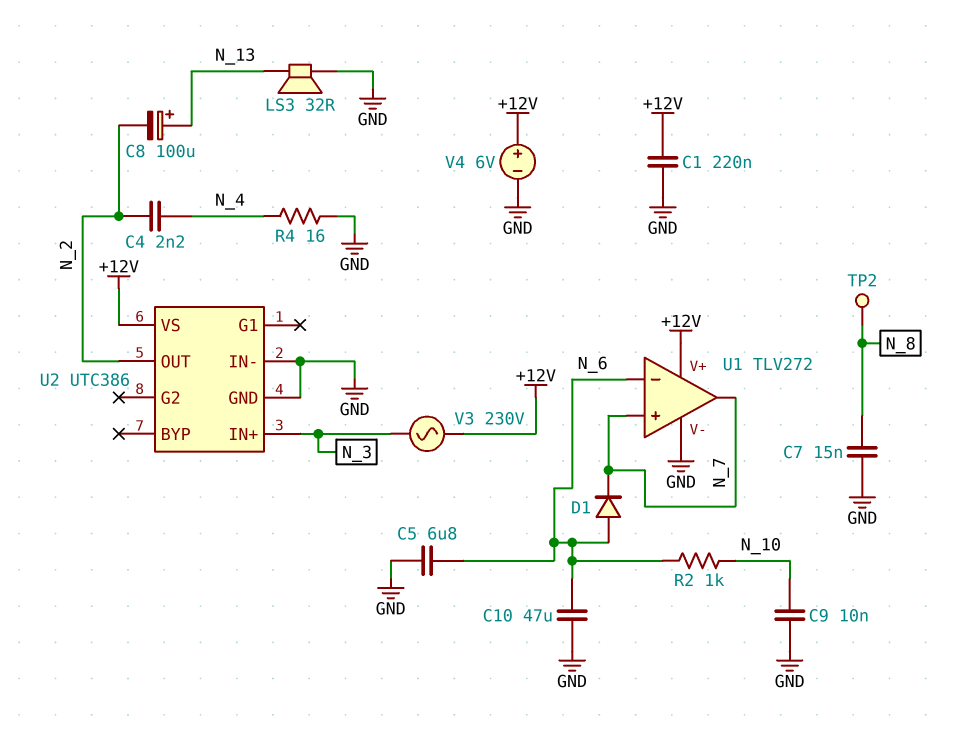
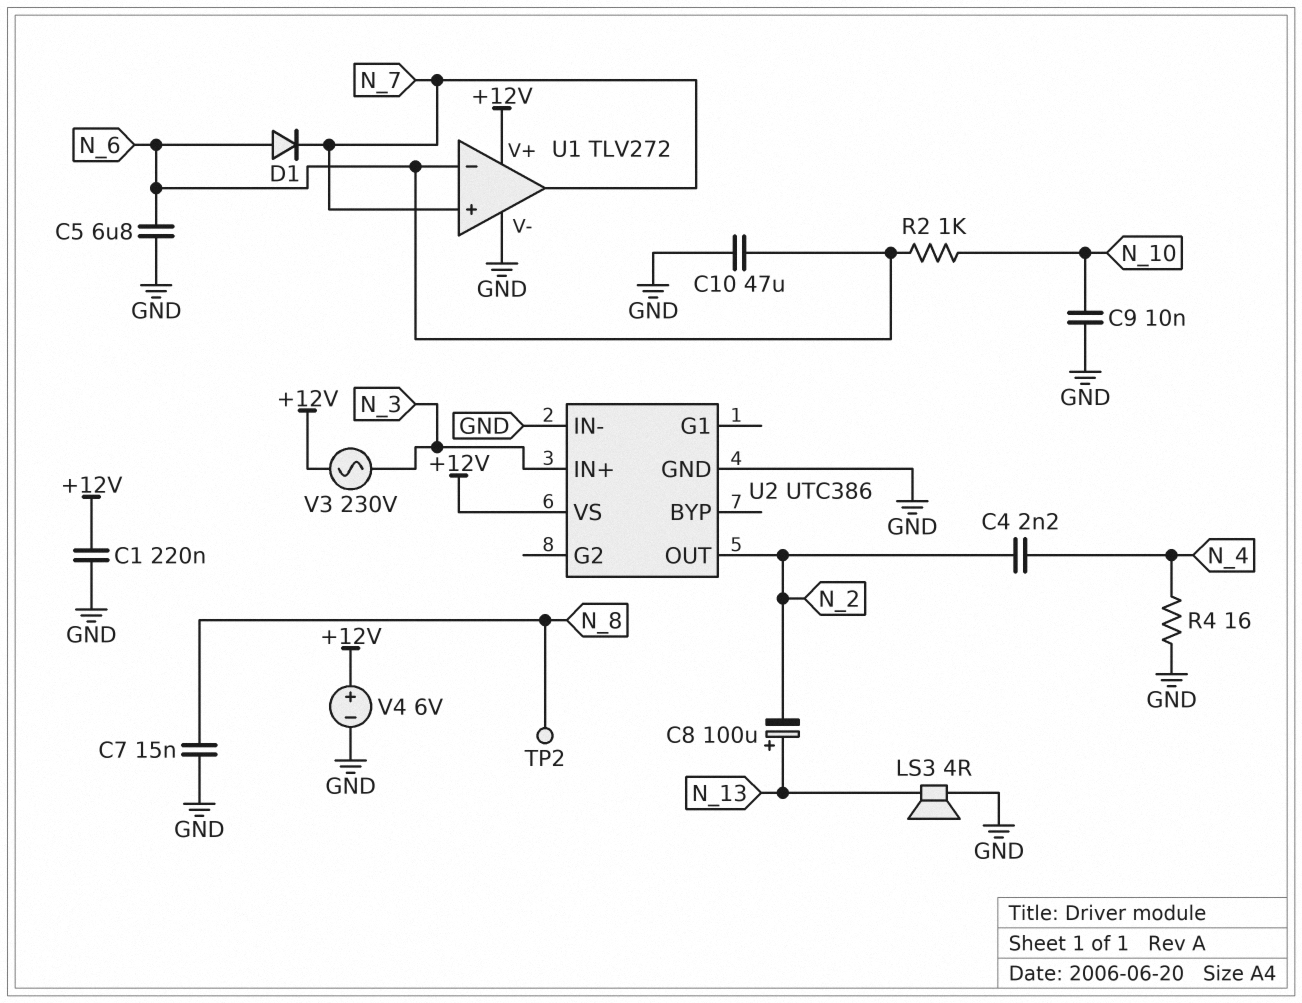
LS3: speaker 32R (GND, N_13) -> speaker 4R (GND, N_13)

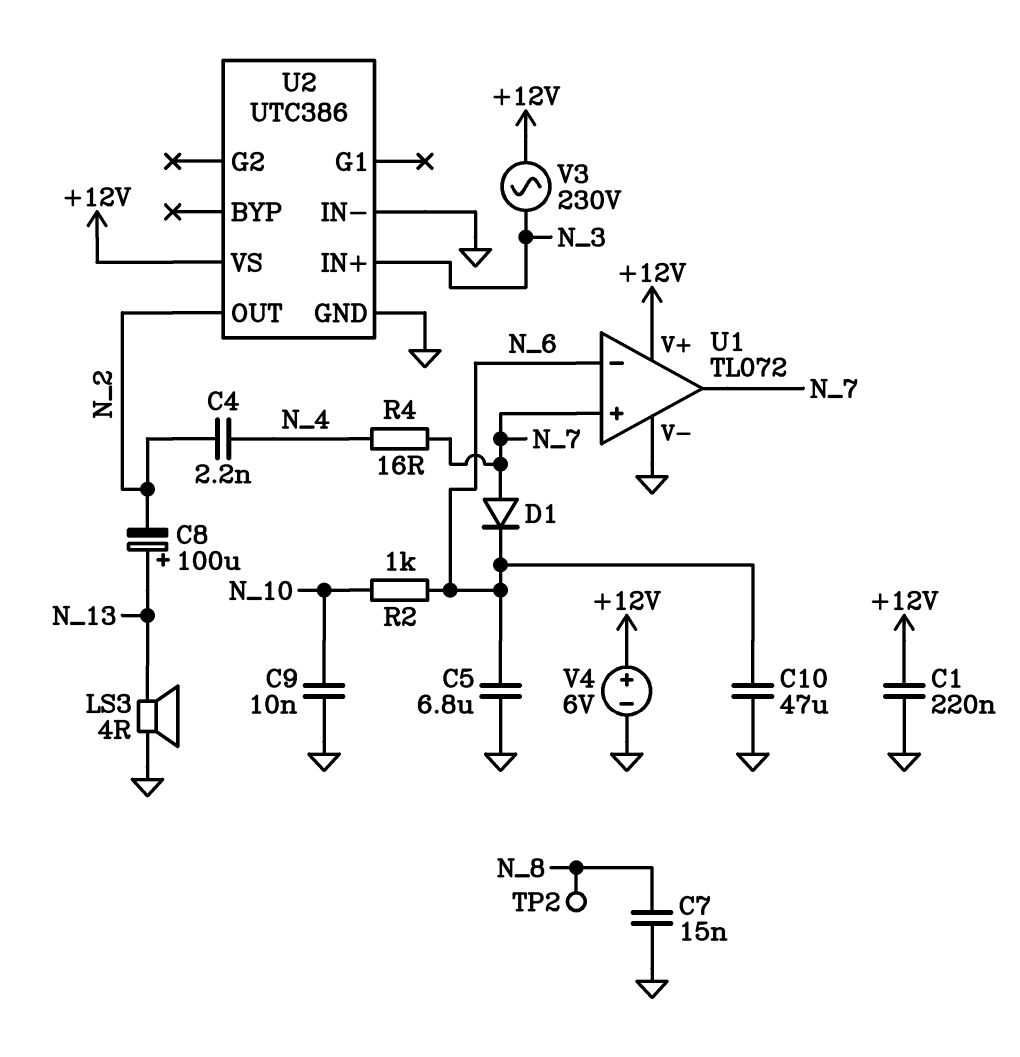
D1: diode (A N_6, K N_7) -> diode (A N_7, K N_6)
R4: 16 (GND, N_4) -> 16 (N_4, N_7)
U1: TLV272 -> TL072

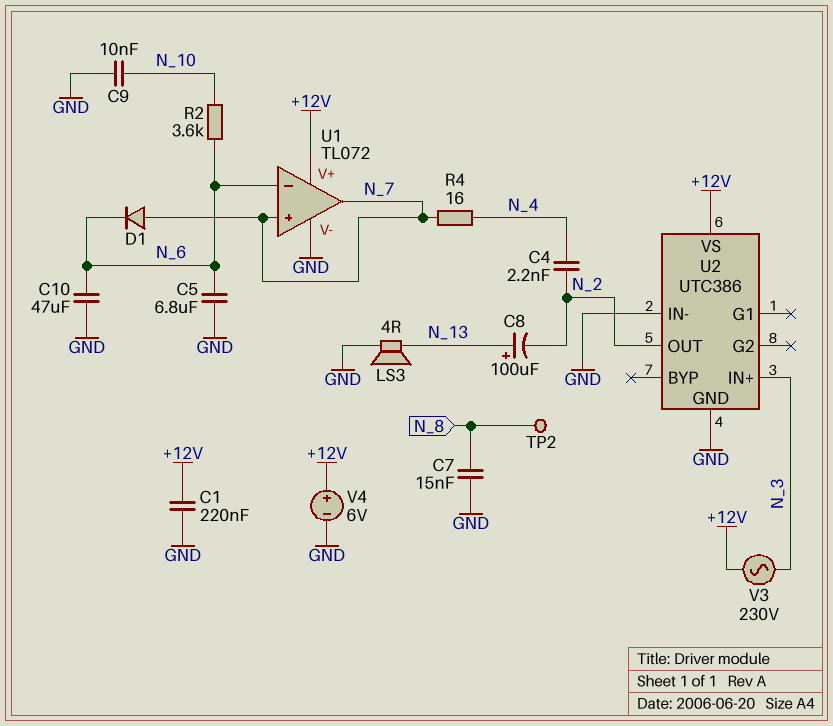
R2: 1k (N_6, N_10) -> 3.6k (N_6, N_10)

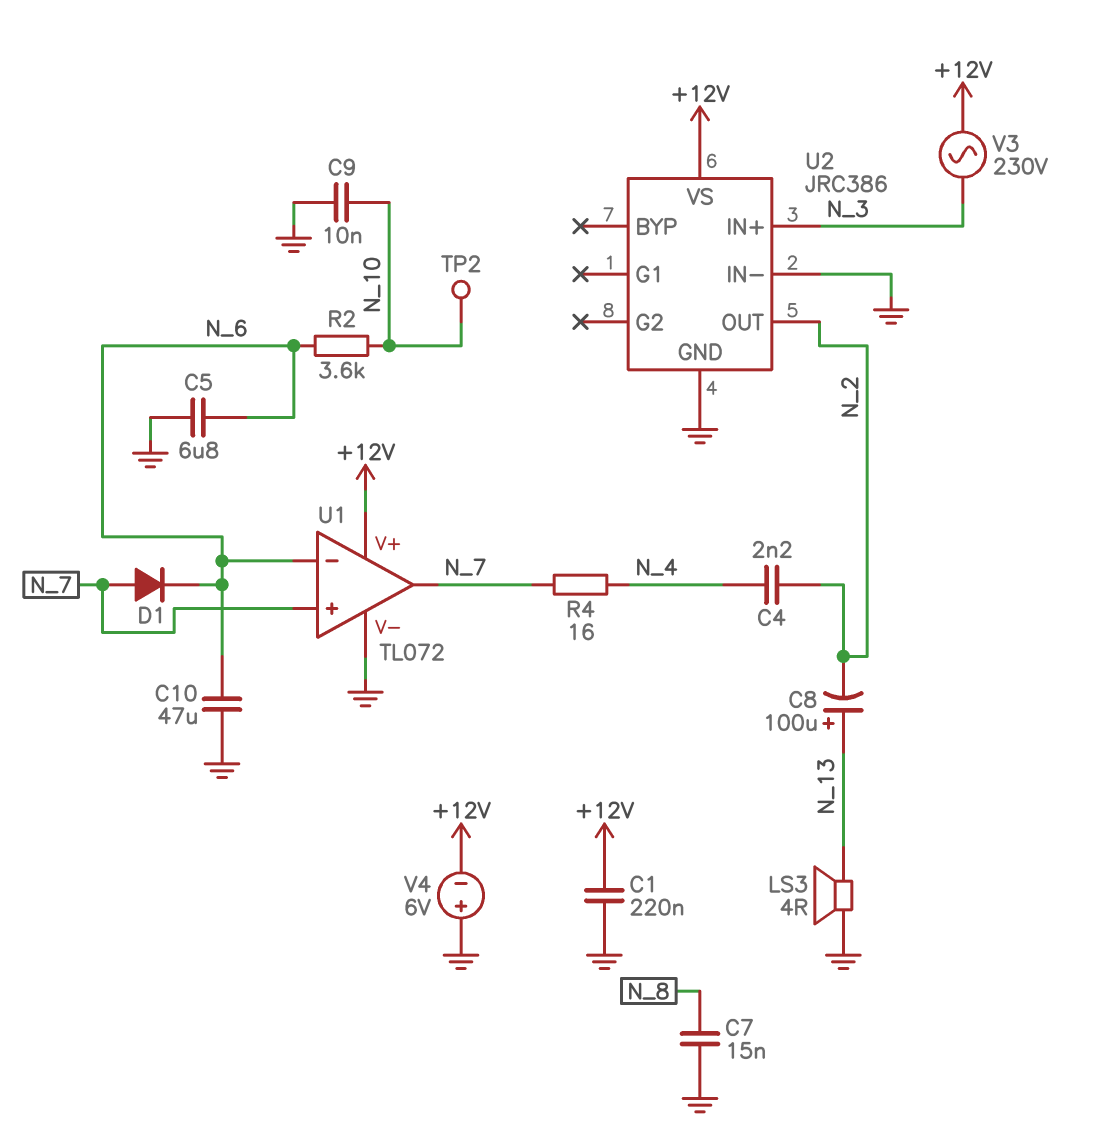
TP2: test point (N_8) -> test point (N_10)
U2: UTC386 -> JRC386
V4: 6V (plus +12V, minus GND) -> 6V (plus GND, minus +12V)

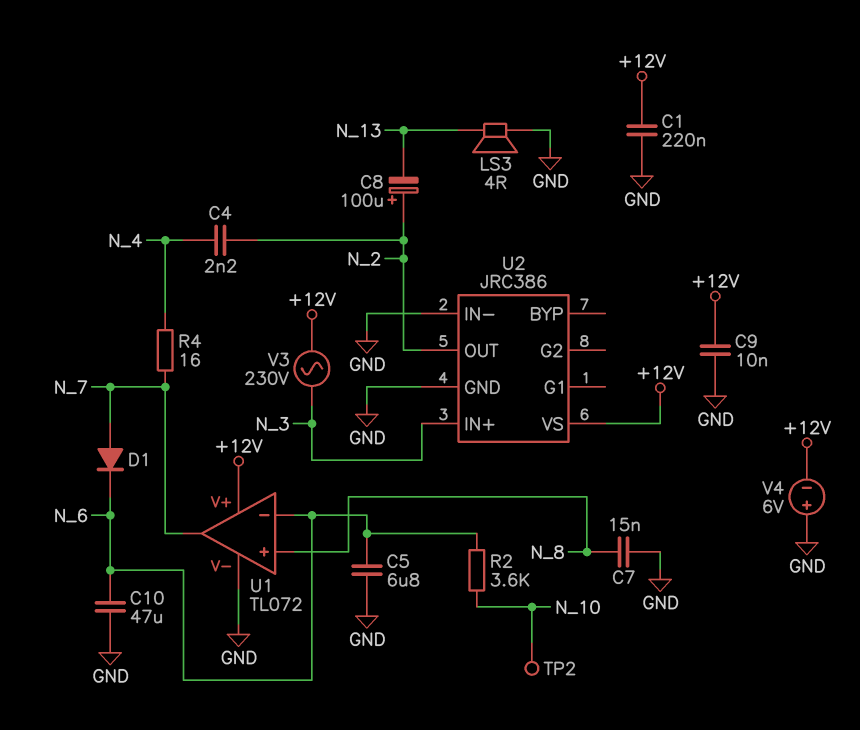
C8: 100uF (plus N_13, minus N_2) -> 100uF (plus N_2, minus N_13)
C9: 10nF (GND, N_10) -> 10nF (+12V, GND)
U1 pin in+: N_7 -> N_8

